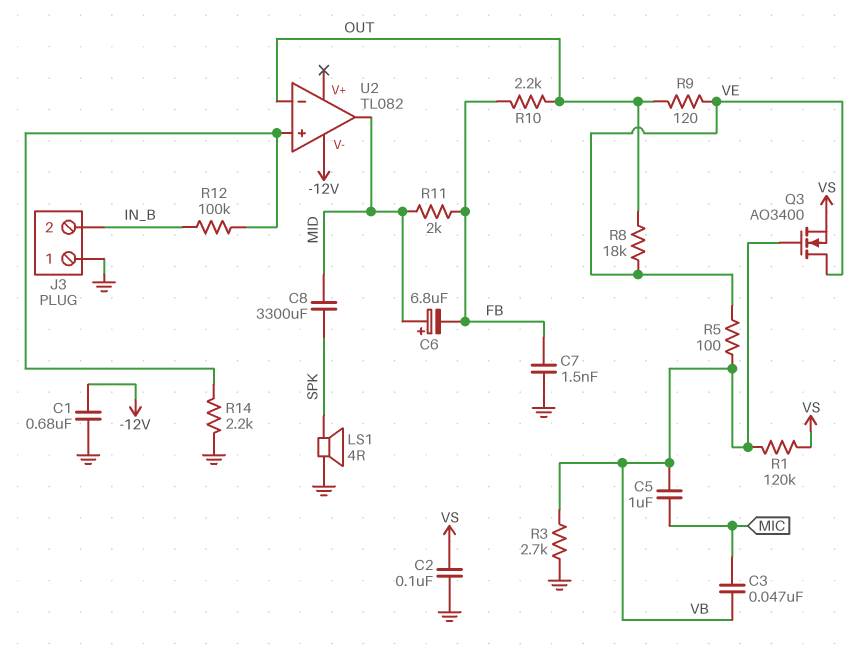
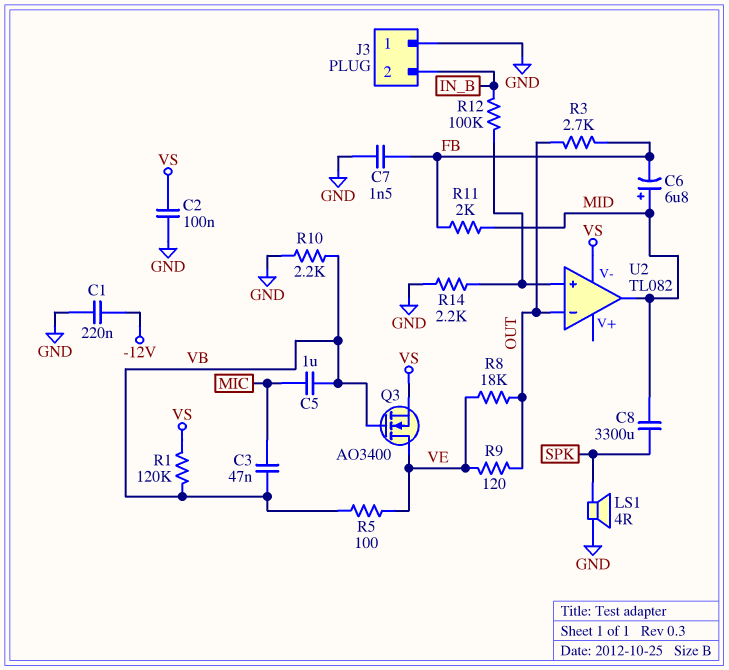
C1: 680nF (-12V, GND) -> 220nF (-12V, GND)
R3: 2.7k (GND, VB) -> 2.7k (FB, OUT)
R10: 2.2k (FB, OUT) -> 2.2k (GND, VB)
U2 pin V-: -12V -> VS

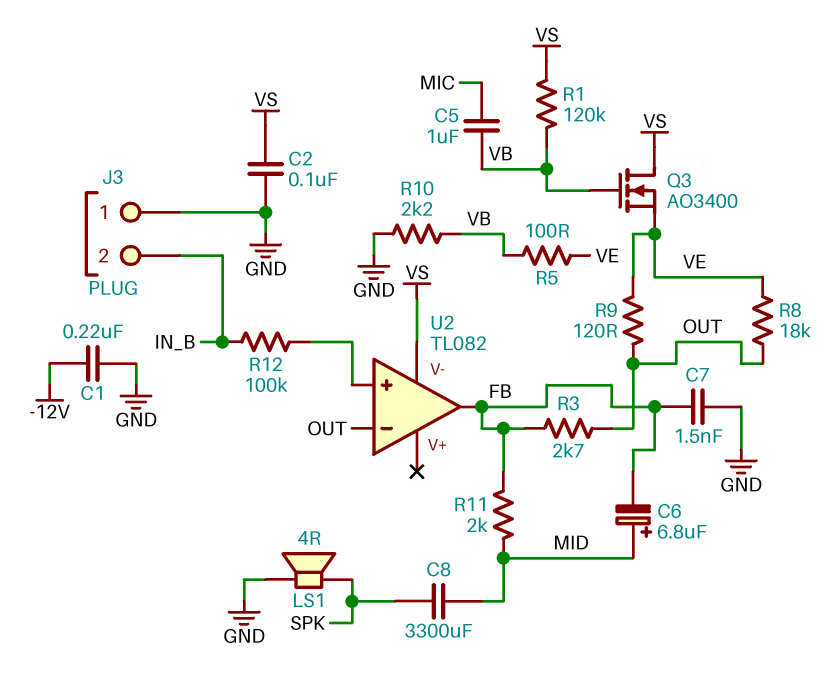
C3: 47nF (MIC, VB) -> none
Q3: NMOS AO3400 (G VB, D VE, S VS) -> NMOS AO3400 (G VB, D VS, S VE)
R14: 2.2k (GND, U2/in+) -> none
U2 pin out: MID -> FB

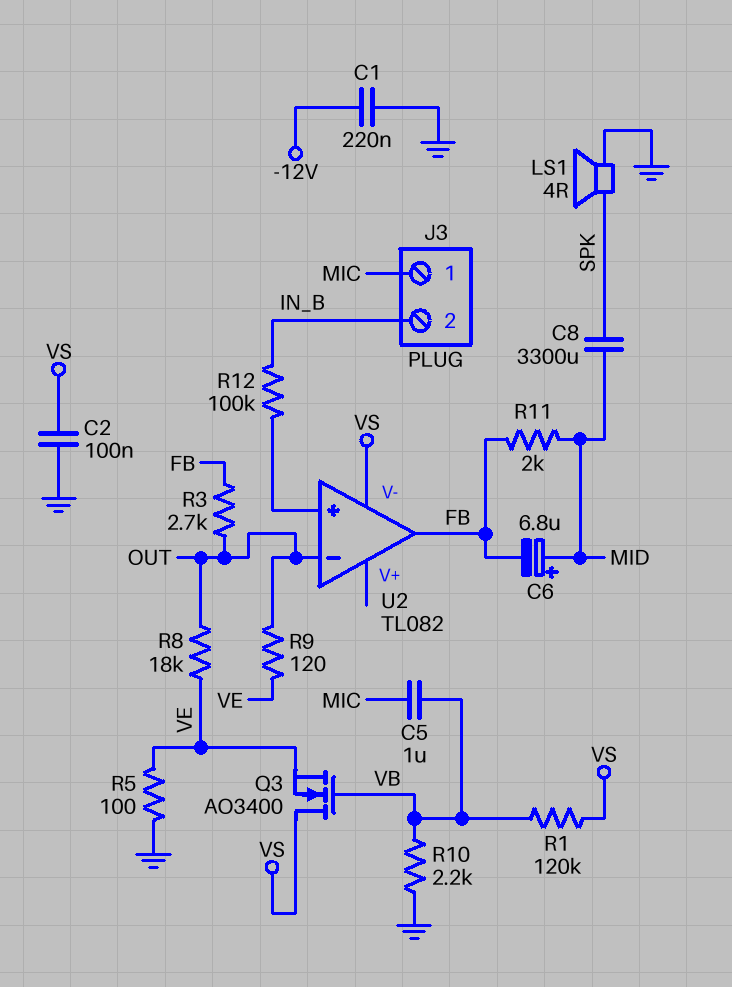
C7: 1.5nF (FB, GND) -> none
J3 pin 1: GND -> MIC
R5: 100 (VB, VE) -> 100 (GND, VE)

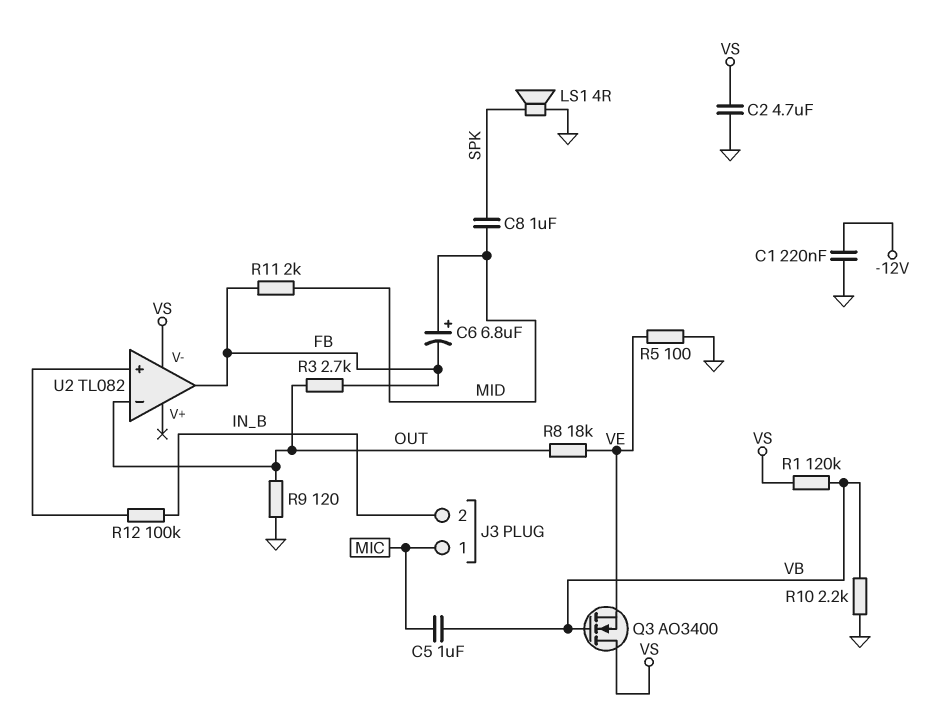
C2: 100nF (GND, VS) -> 4.7uF (GND, VS)
C8: 3300uF (MID, SPK) -> 1uF (MID, SPK)
R9: 120 (OUT, VE) -> 120 (GND, OUT)

